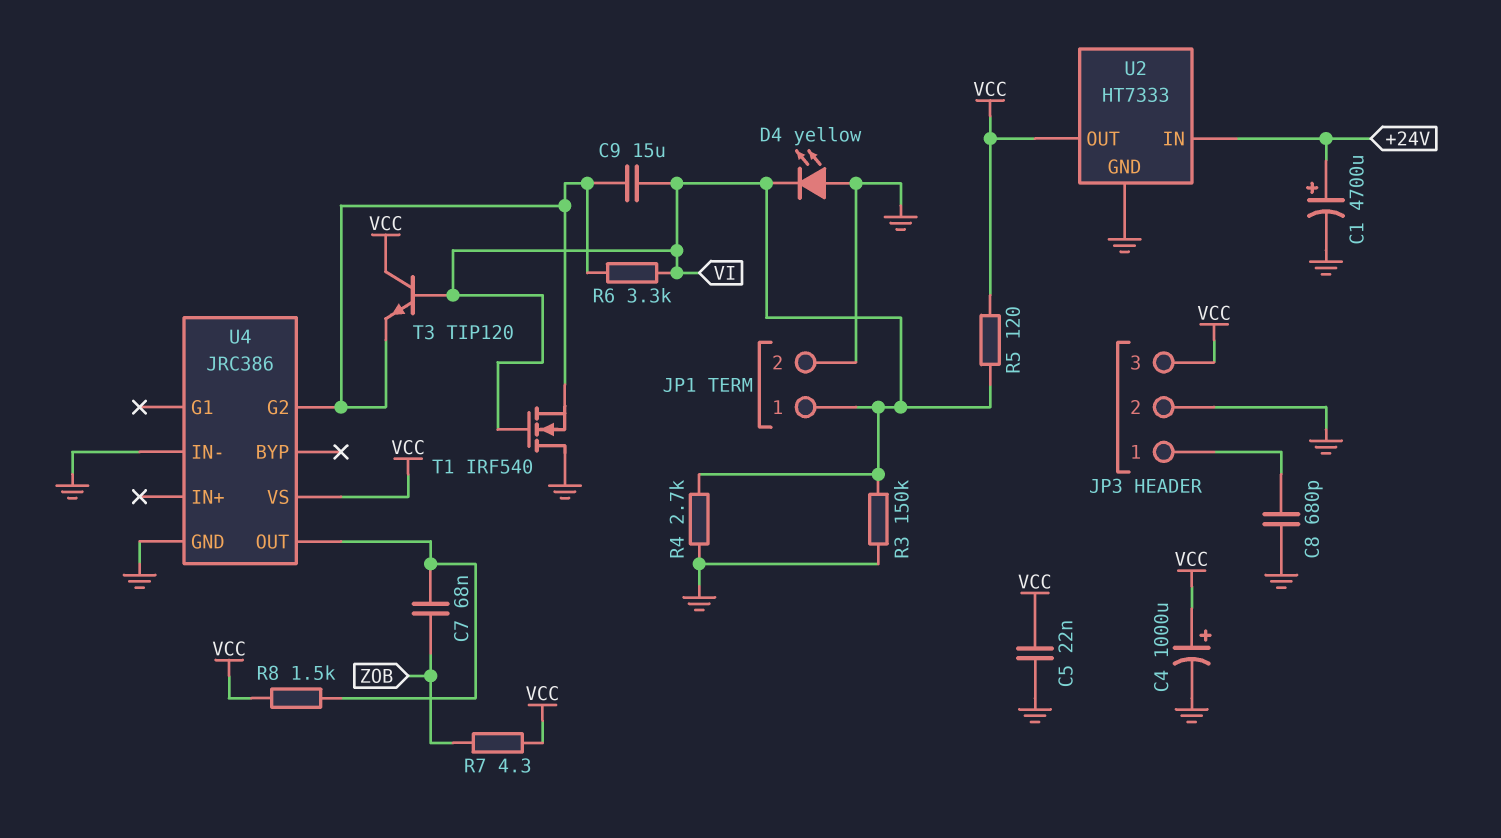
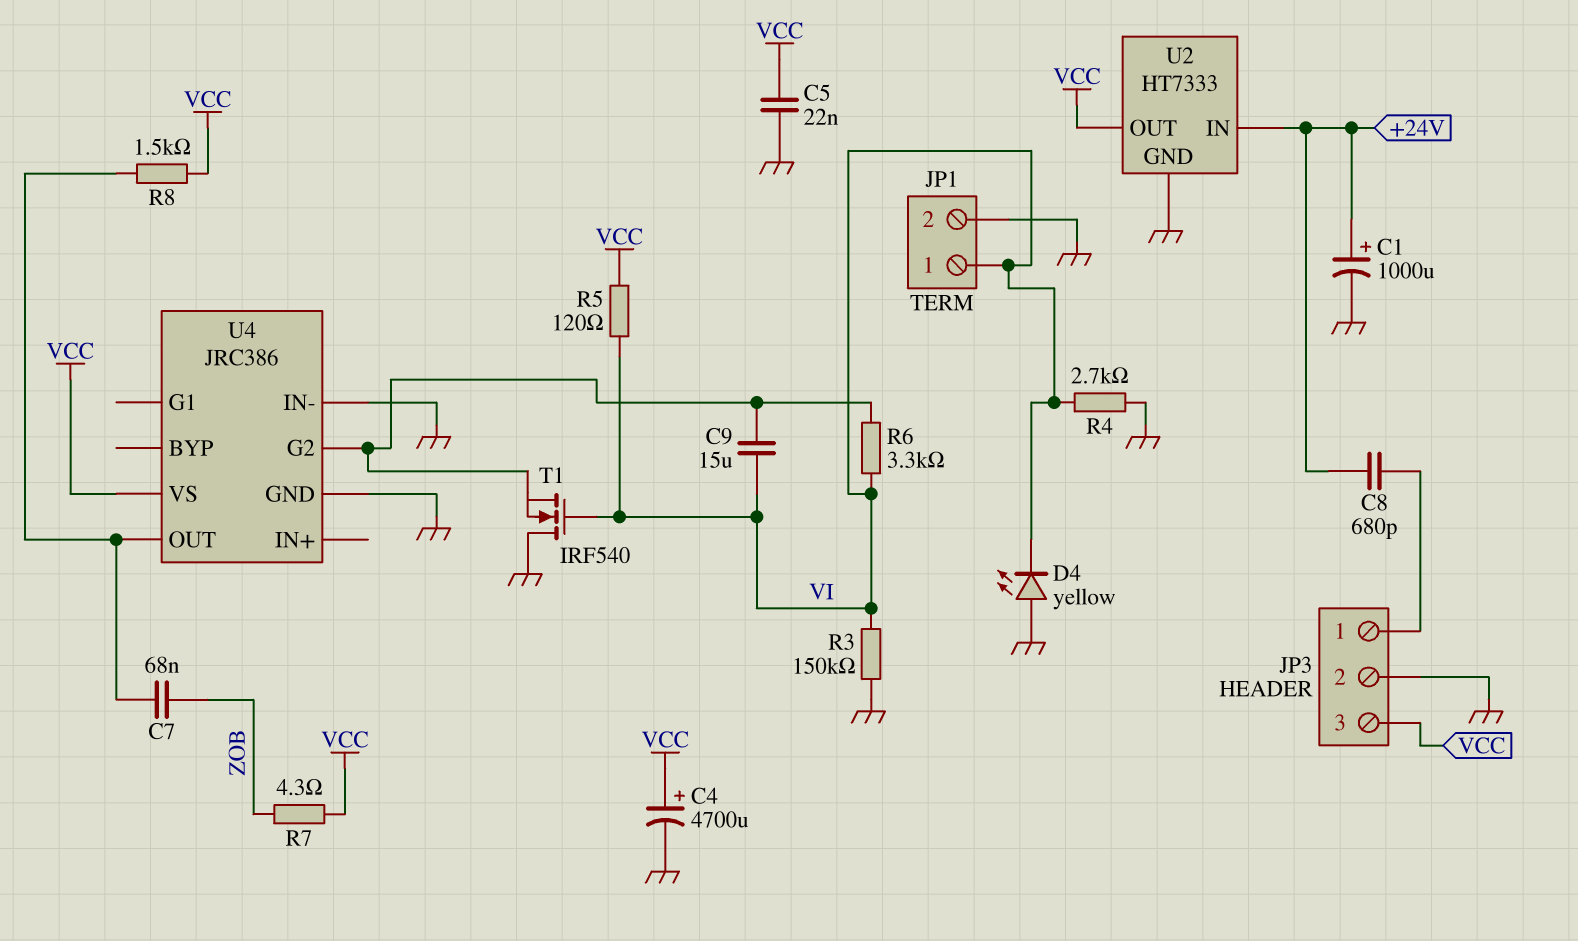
C1: 4700uF (plus +24V, minus GND) -> 1000uF (plus +24V, minus GND)
C4: 1000uF (plus VCC, minus GND) -> 4700uF (plus VCC, minus GND)
C8: 680pF (GND, JP3/1) -> 680pF (+24V, JP3/1)
T3: NPN TIP120 (B VI, C VCC, E U4/G2) -> none

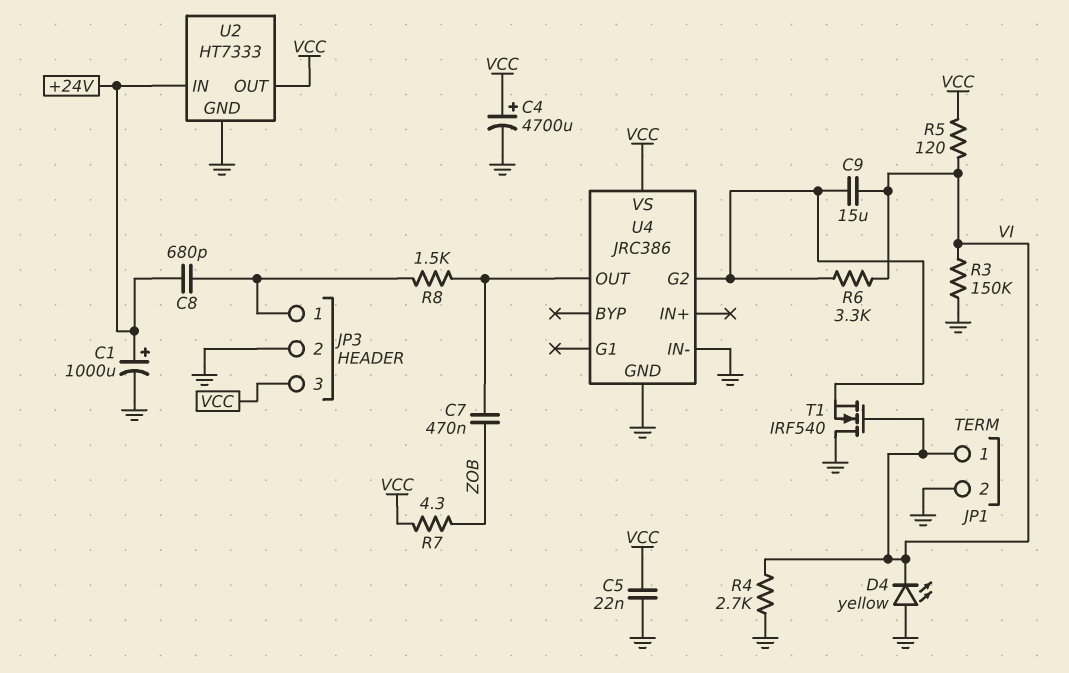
C7: 68nF (U4/OUT, ZOB) -> 470nF (U4/OUT, ZOB)
R8: 1.5k (U4/OUT, VCC) -> 1.5k (JP3/1, U4/OUT)

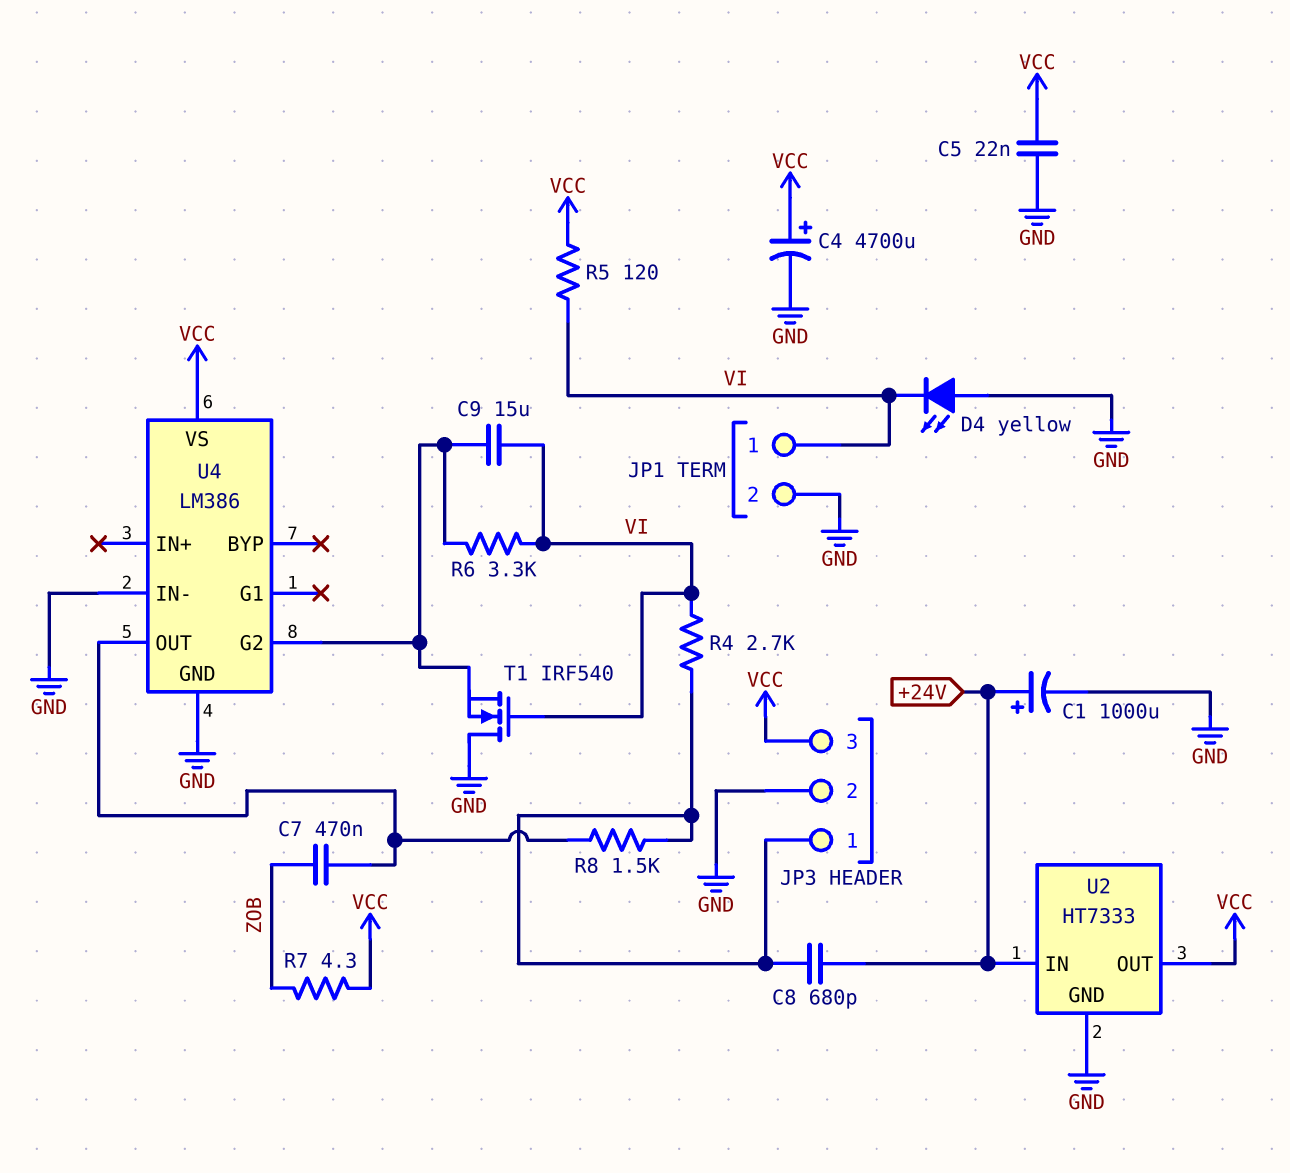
R3: 150k (GND, VI) -> none
R4: 2.7k (GND, VI) -> 2.7k (JP3/1, VI)
U4: JRC386 -> LM386

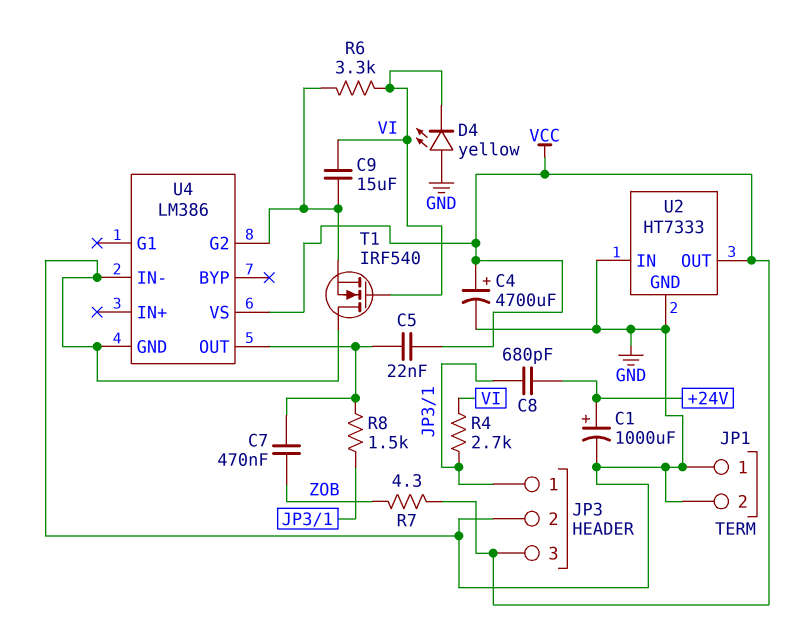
C5: 22nF (GND, VCC) -> 22nF (U4/OUT, VCC)
JP1 pin 1: VI -> GND
R5: 120 (VCC, VI) -> none
U2 pin IN: +24V -> GND

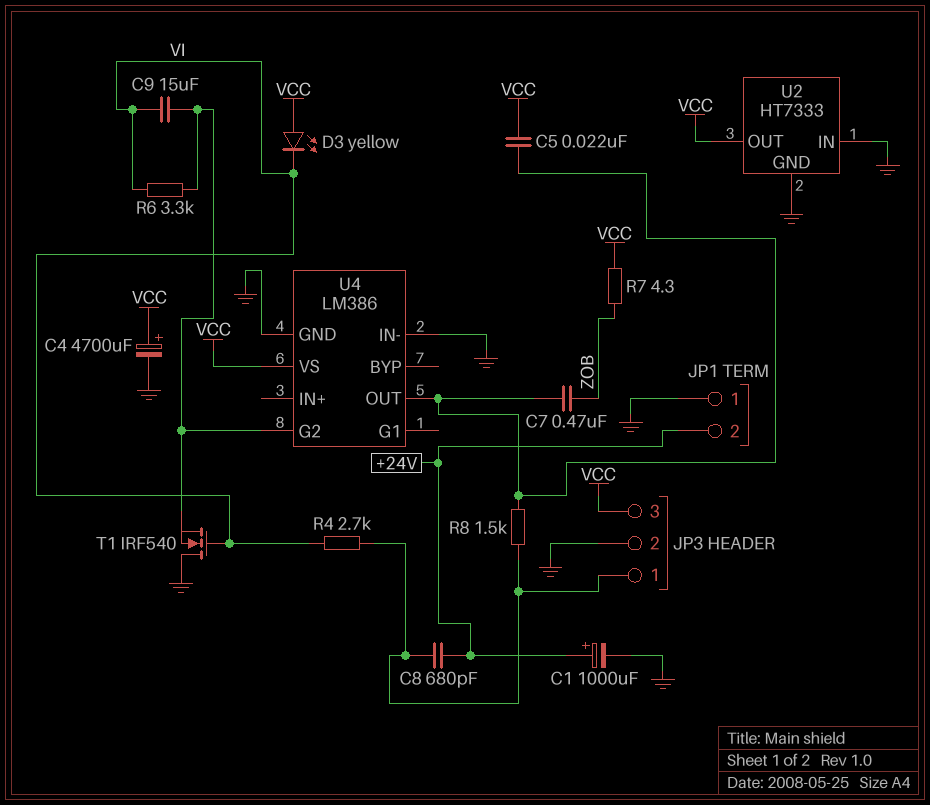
D3: none -> LED yellow (A VCC, K VI)
D4: LED yellow (A GND, K VI) -> none
JP1 pin 2: GND -> +24V

